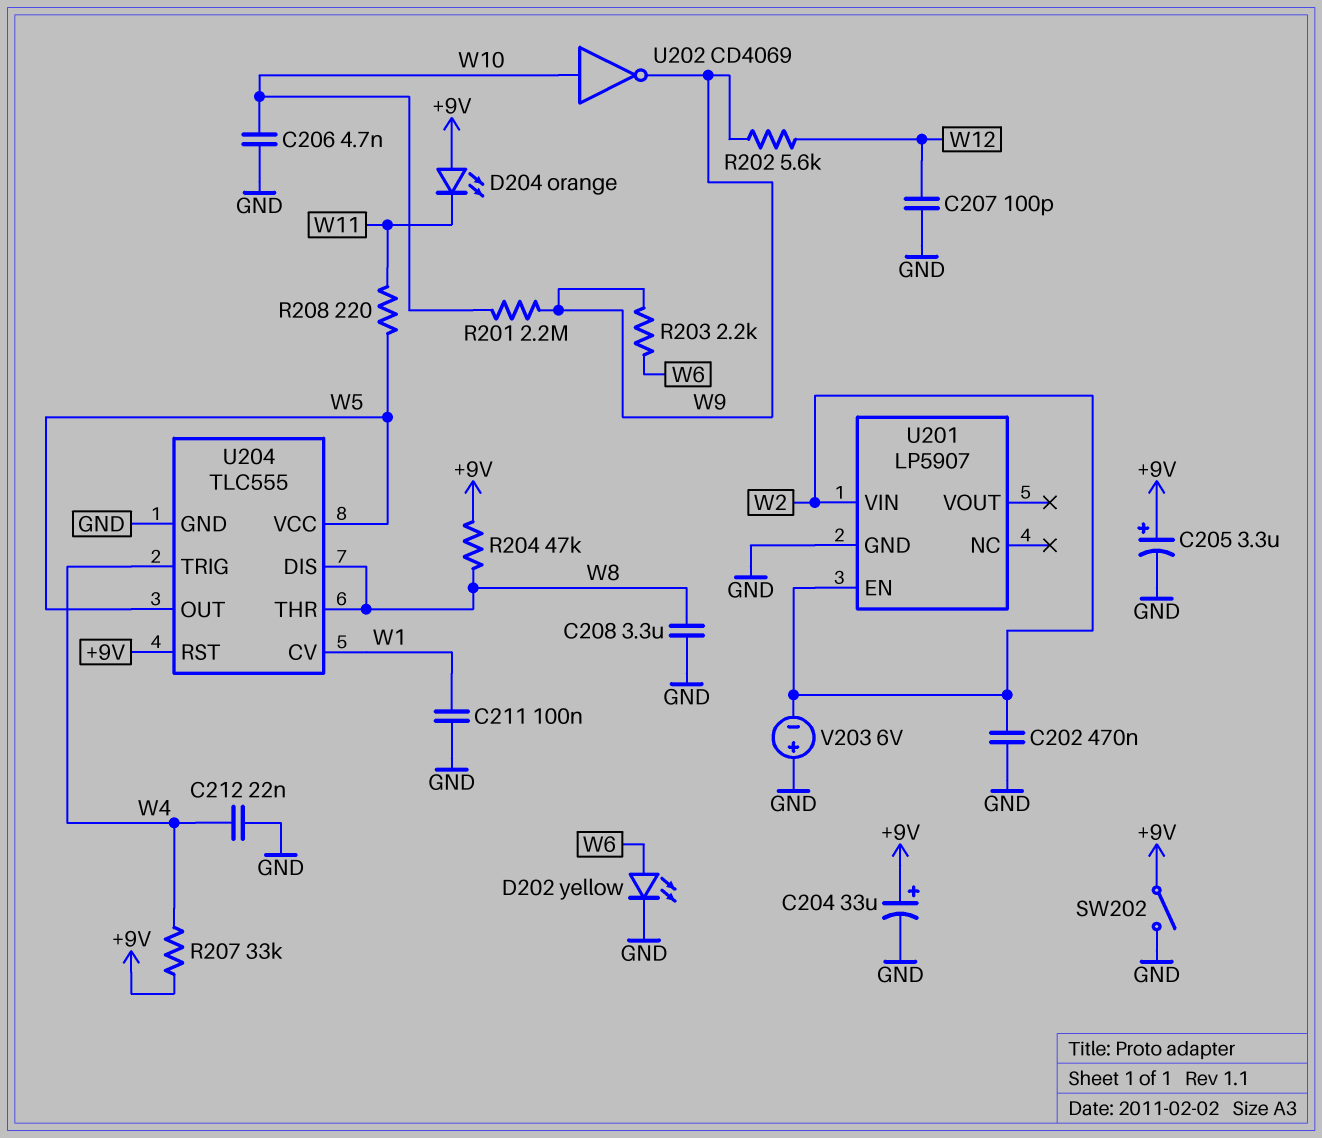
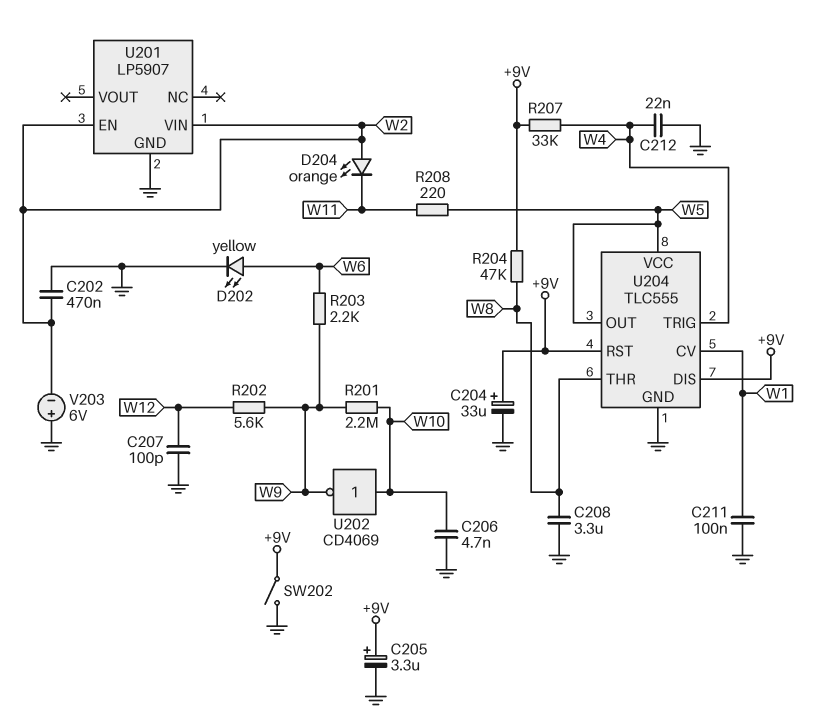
D204: LED orange (A +9V, K W11) -> LED orange (A W2, K W11)
U204 pin DIS: W8 -> +9V

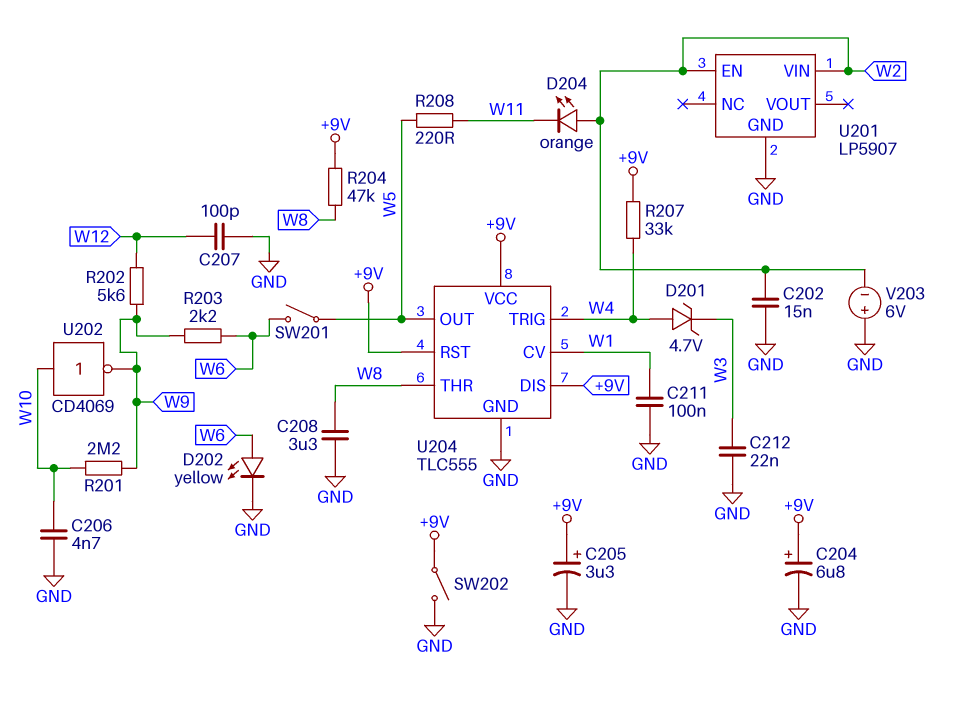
C202: 470nF (GND, W2) -> 15nF (GND, W2)
C204: 33uF (plus +9V, minus GND) -> 6.8uF (plus +9V, minus GND)
C212: 22nF (GND, W4) -> 22nF (GND, W3)
D201: none -> zener 4.7V (A W4, K W3)
SW201: none -> switch (W5, W6)
U204 pin VCC: W5 -> +9V

